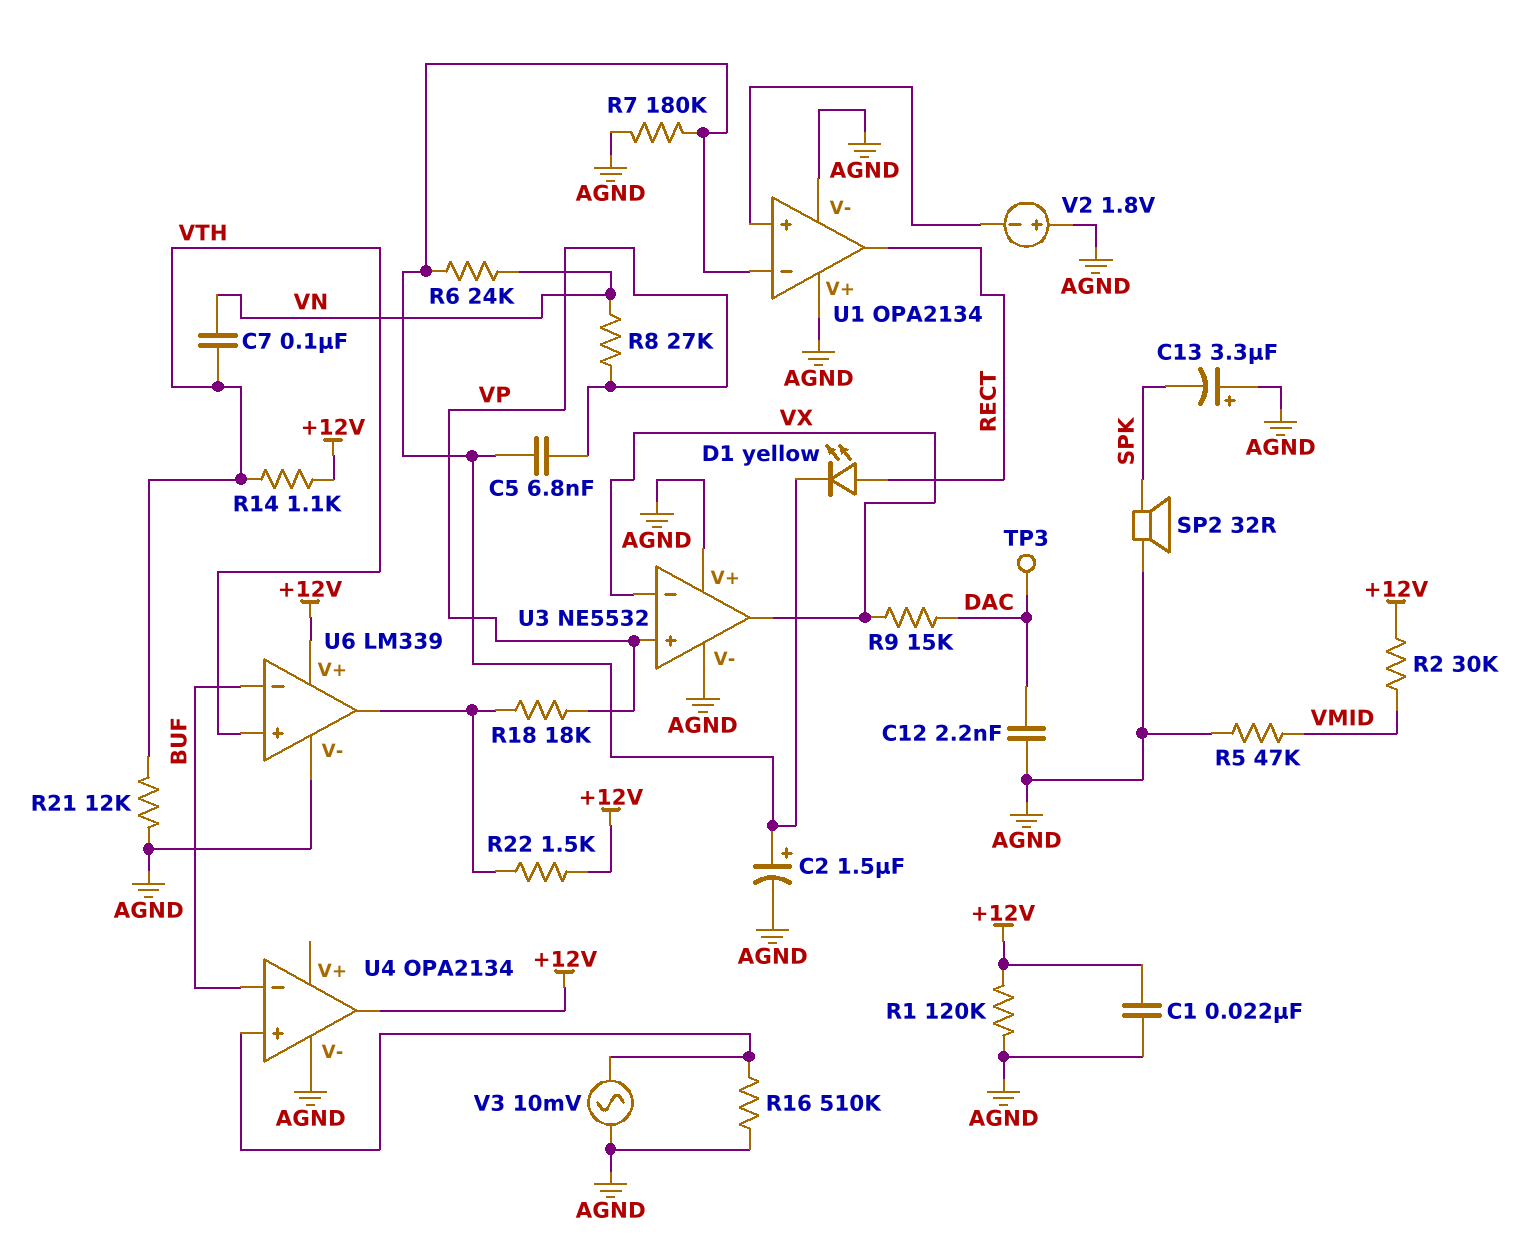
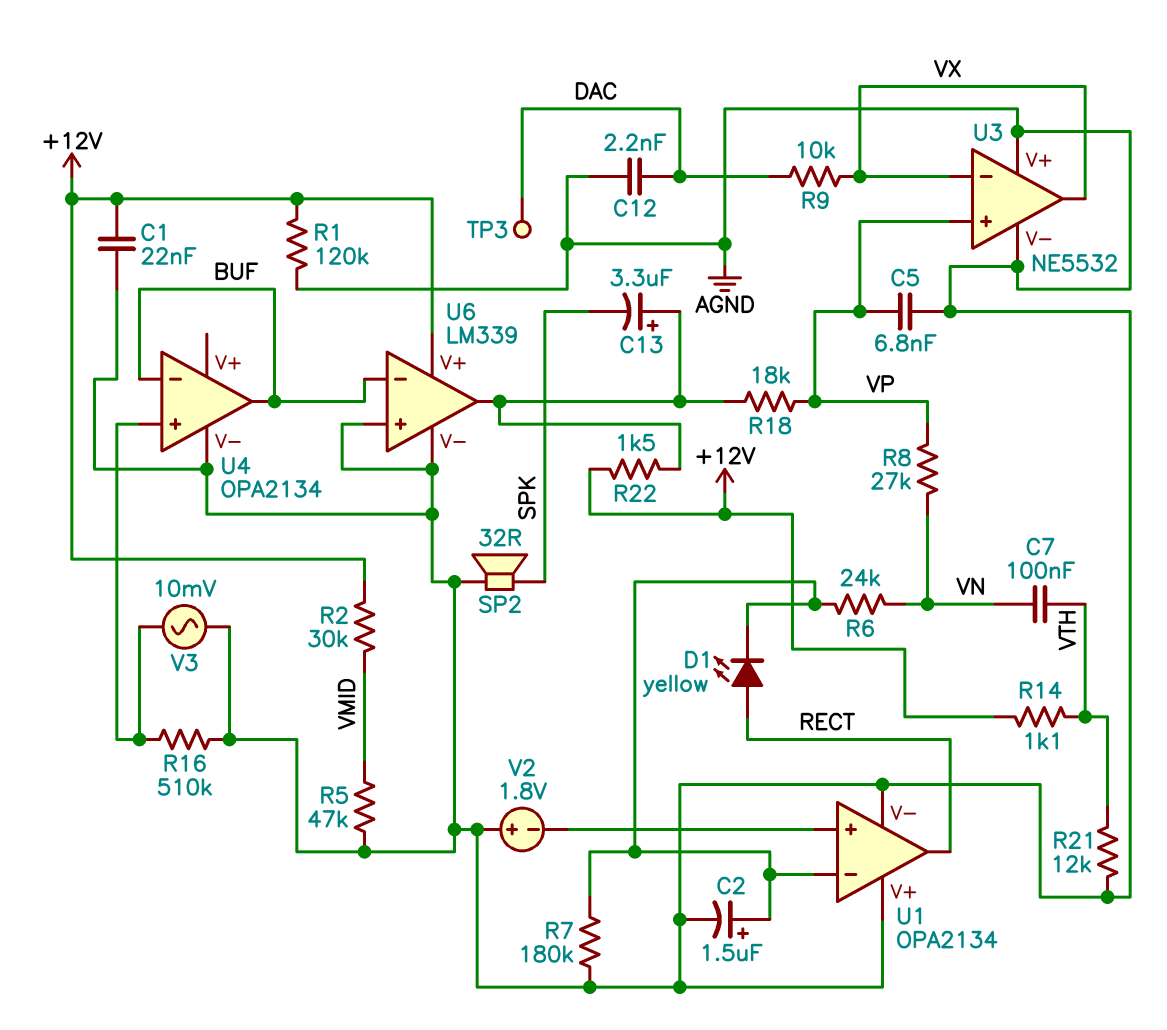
C5: 6.8nF (U1/in-, VP) -> 6.8nF (AGND, VP)
C13: 3.3uF (plus AGND, minus SPK) -> 3.3uF (plus U6/out, minus SPK)
R9: 15k (DAC, VX) -> 10k (DAC, VX)
U4 pin out: +12V -> BUF
U6 pin in+: VTH -> AGND

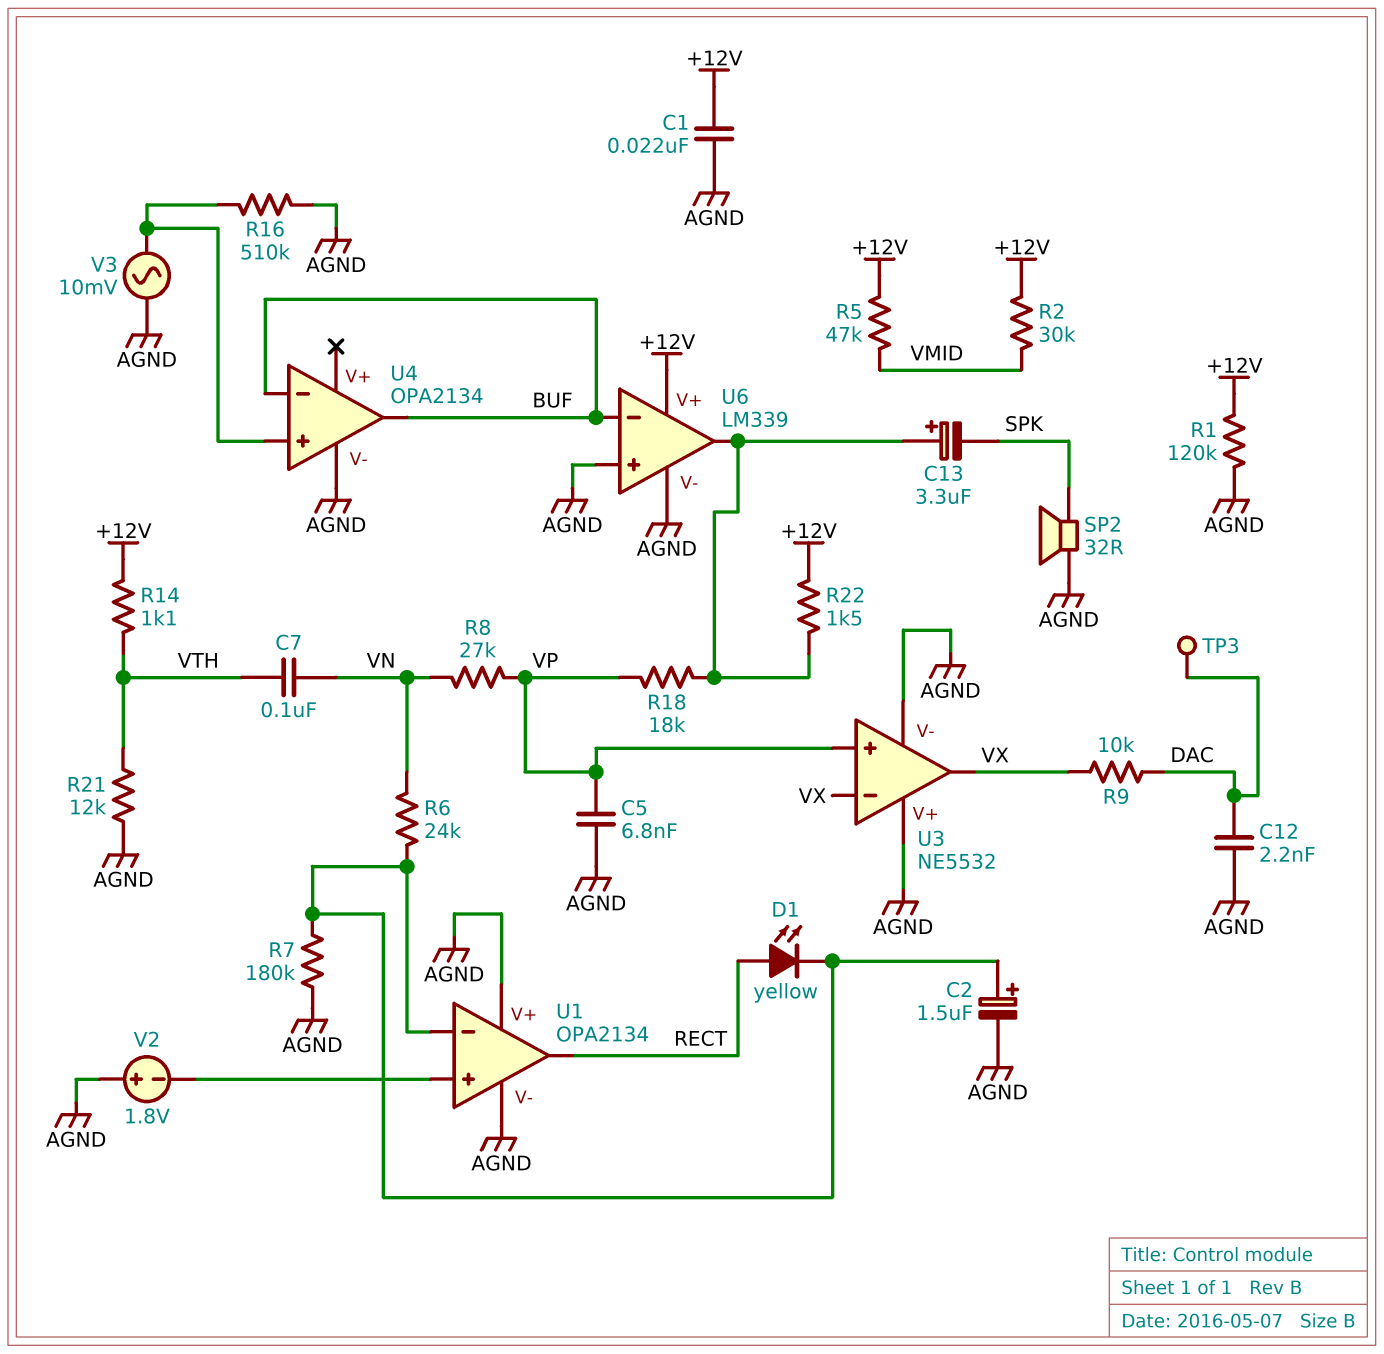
R5: 47k (AGND, VMID) -> 47k (+12V, VMID)

